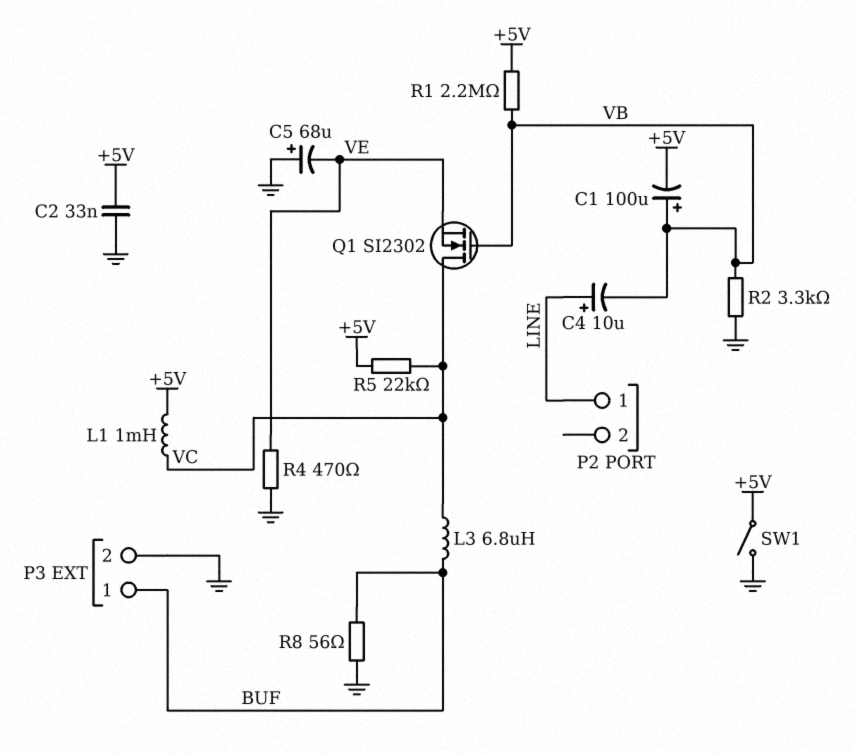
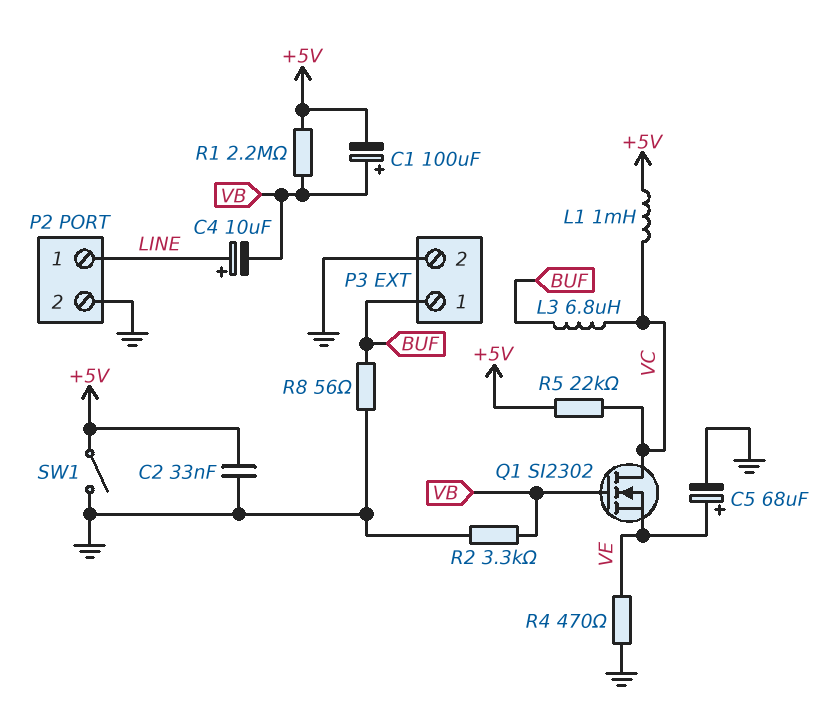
C5: 68uF (plus GND, minus VE) -> 68uF (plus VE, minus GND)
P2 pin 2: none -> GND

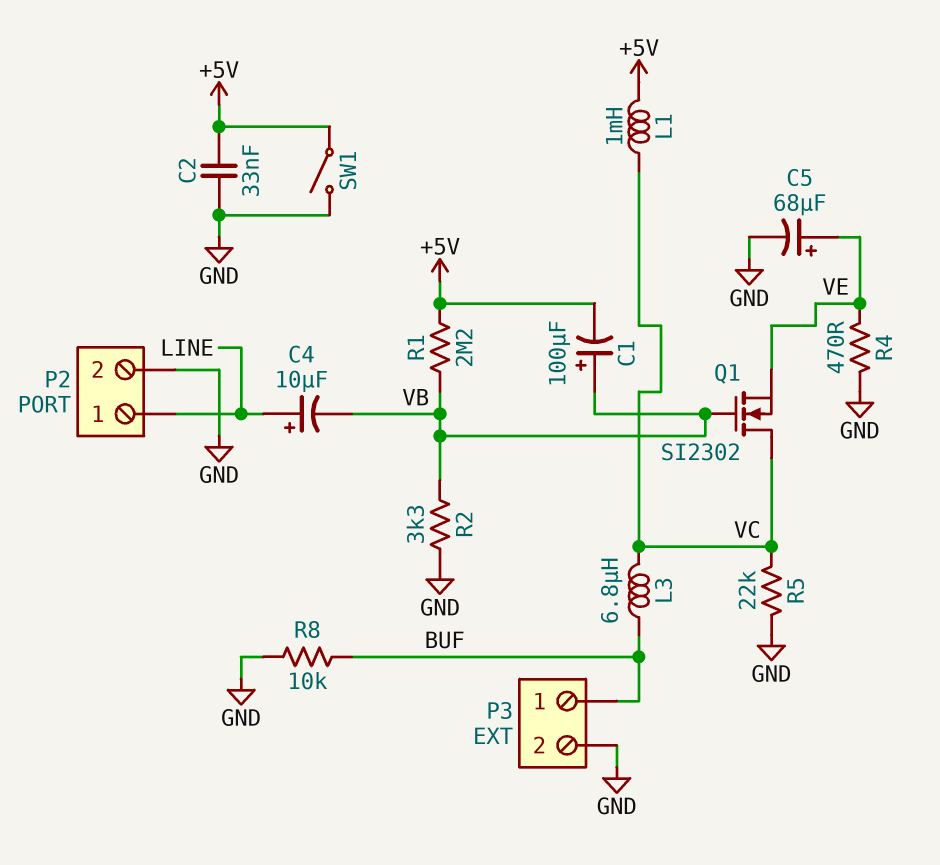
R5: 22k (+5V, VC) -> 22k (GND, VC)
R8: 56 (BUF, GND) -> 10k (BUF, GND)

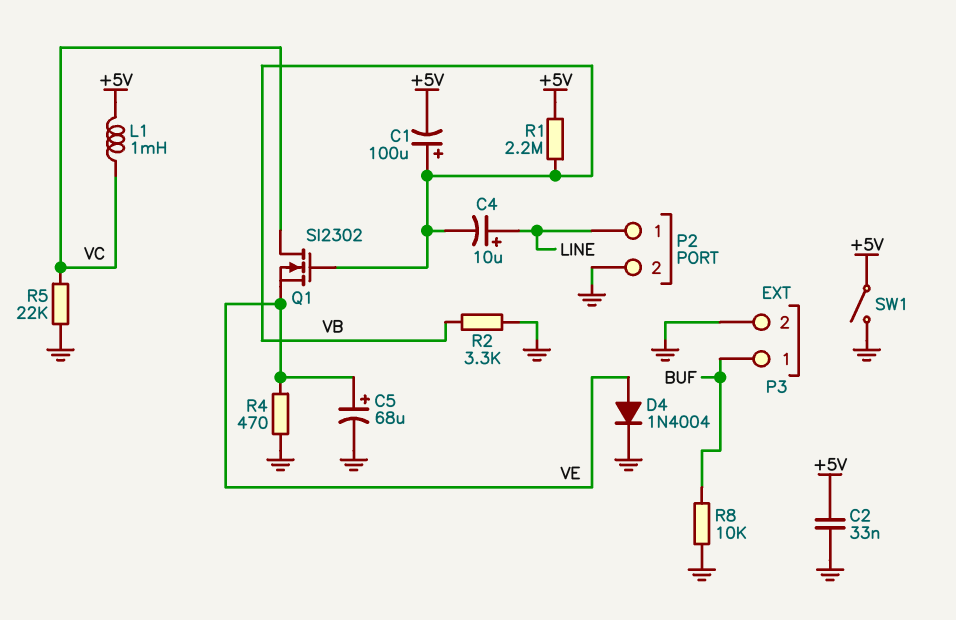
D4: none -> diode 1N4004 (A VE, K GND)
L3: 6.8uH (BUF, VC) -> none

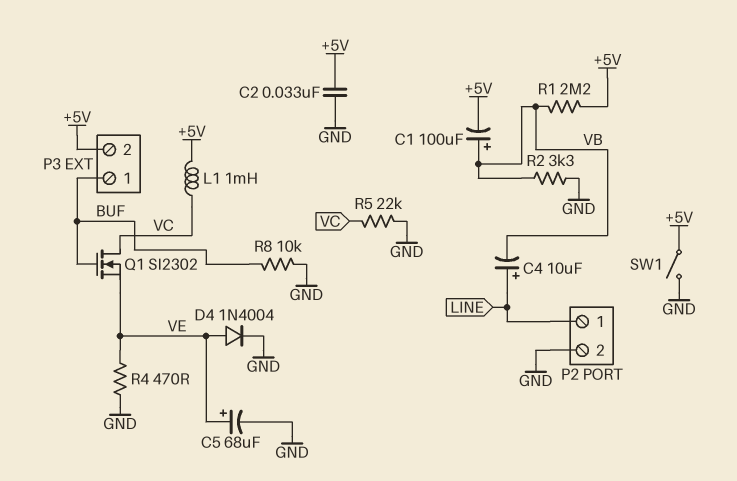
P3 pin 2: GND -> +5V
Q1: NMOS SI2302 (G VB, D VC, S VE) -> NMOS SI2302 (G BUF, D VC, S VE)

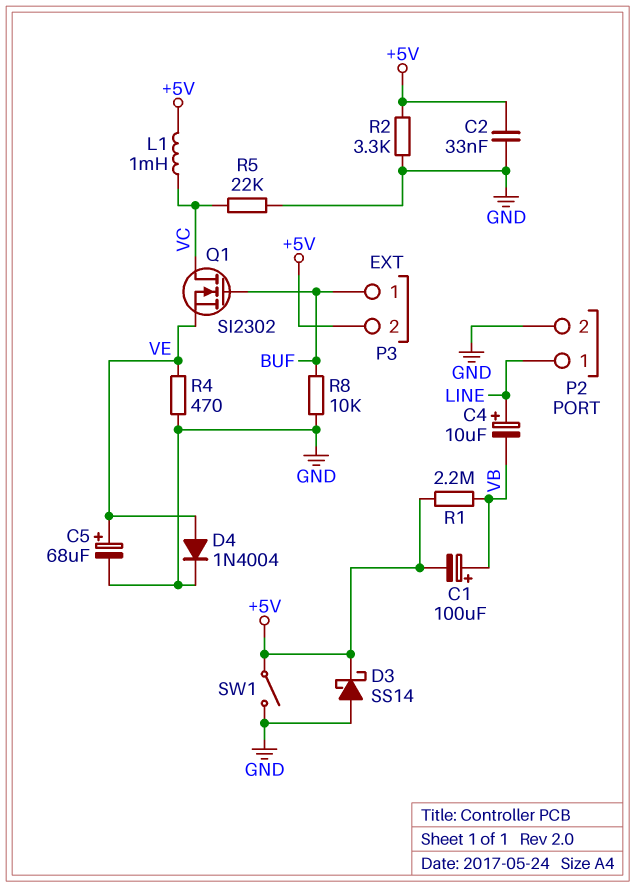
D3: none -> schottky SS14 (A GND, K +5V)
R2: 3.3k (GND, VB) -> 3.3k (+5V, GND)

